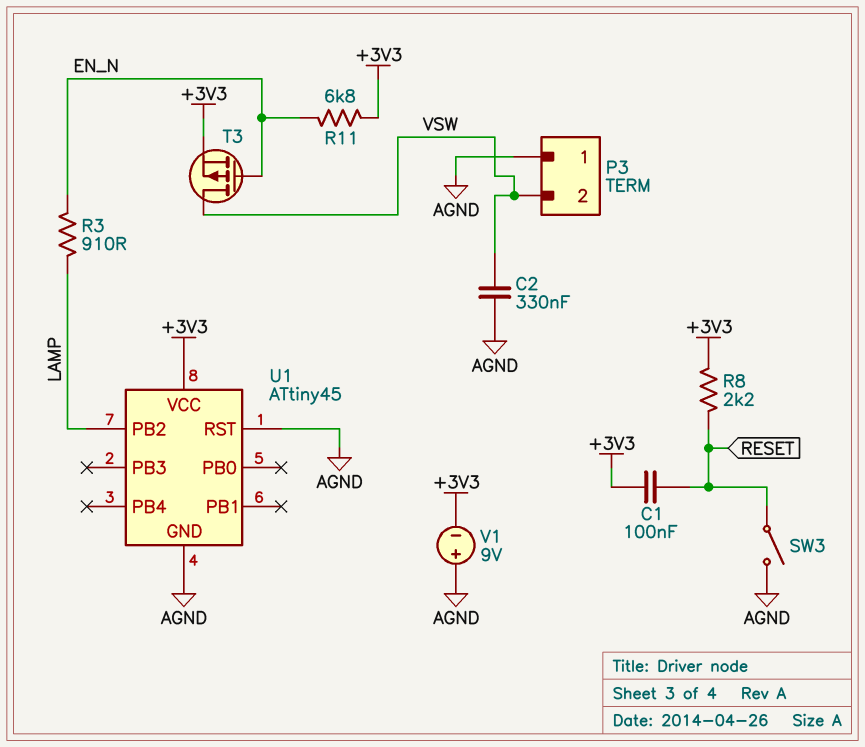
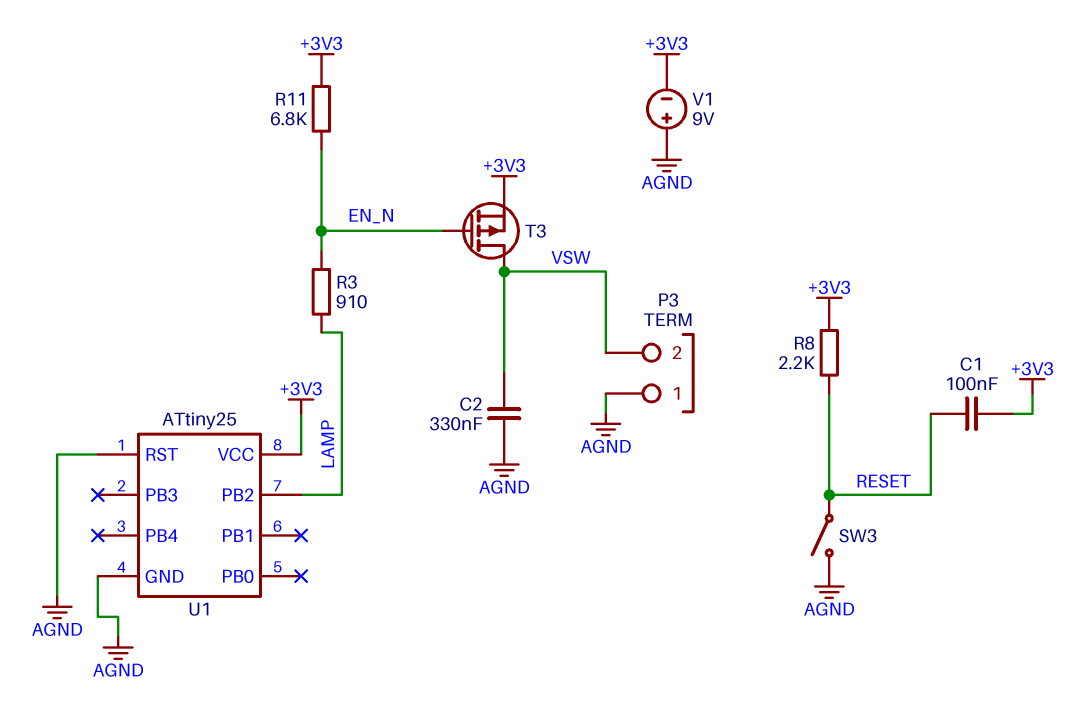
U1: ATtiny45 -> ATtiny25

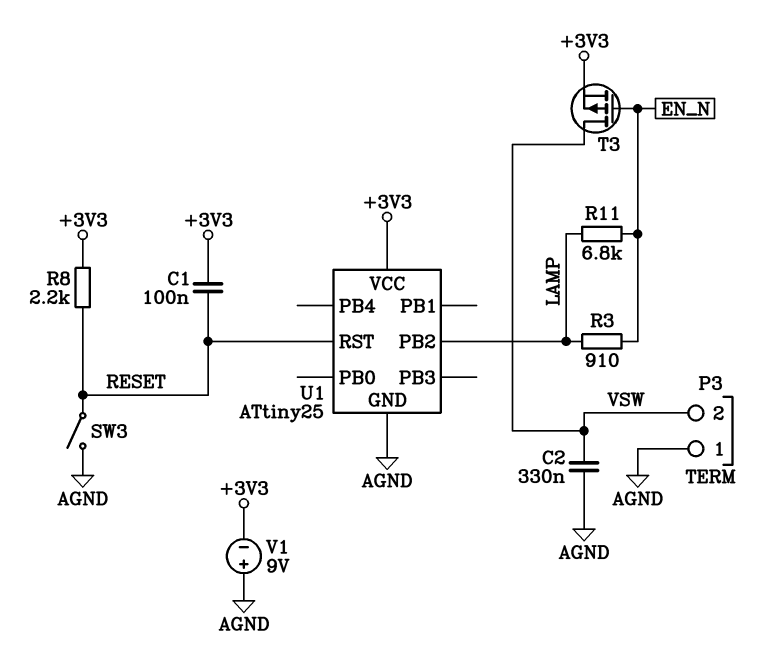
R11: 6.8k (+3V3, EN_N) -> 6.8k (EN_N, LAMP)
U1 pin RST: AGND -> RESET

